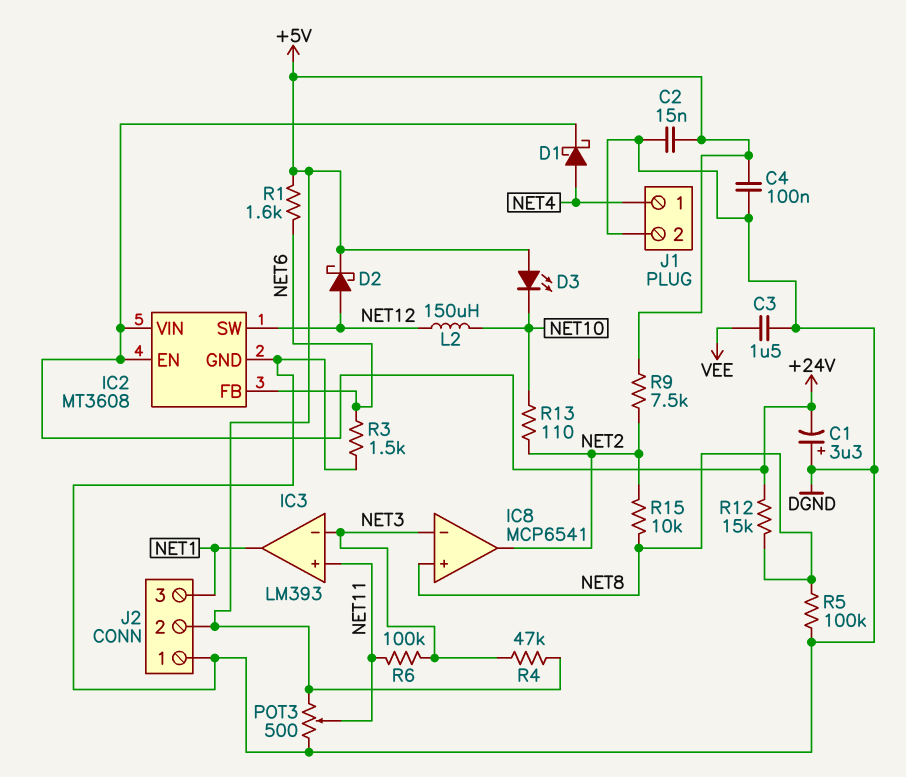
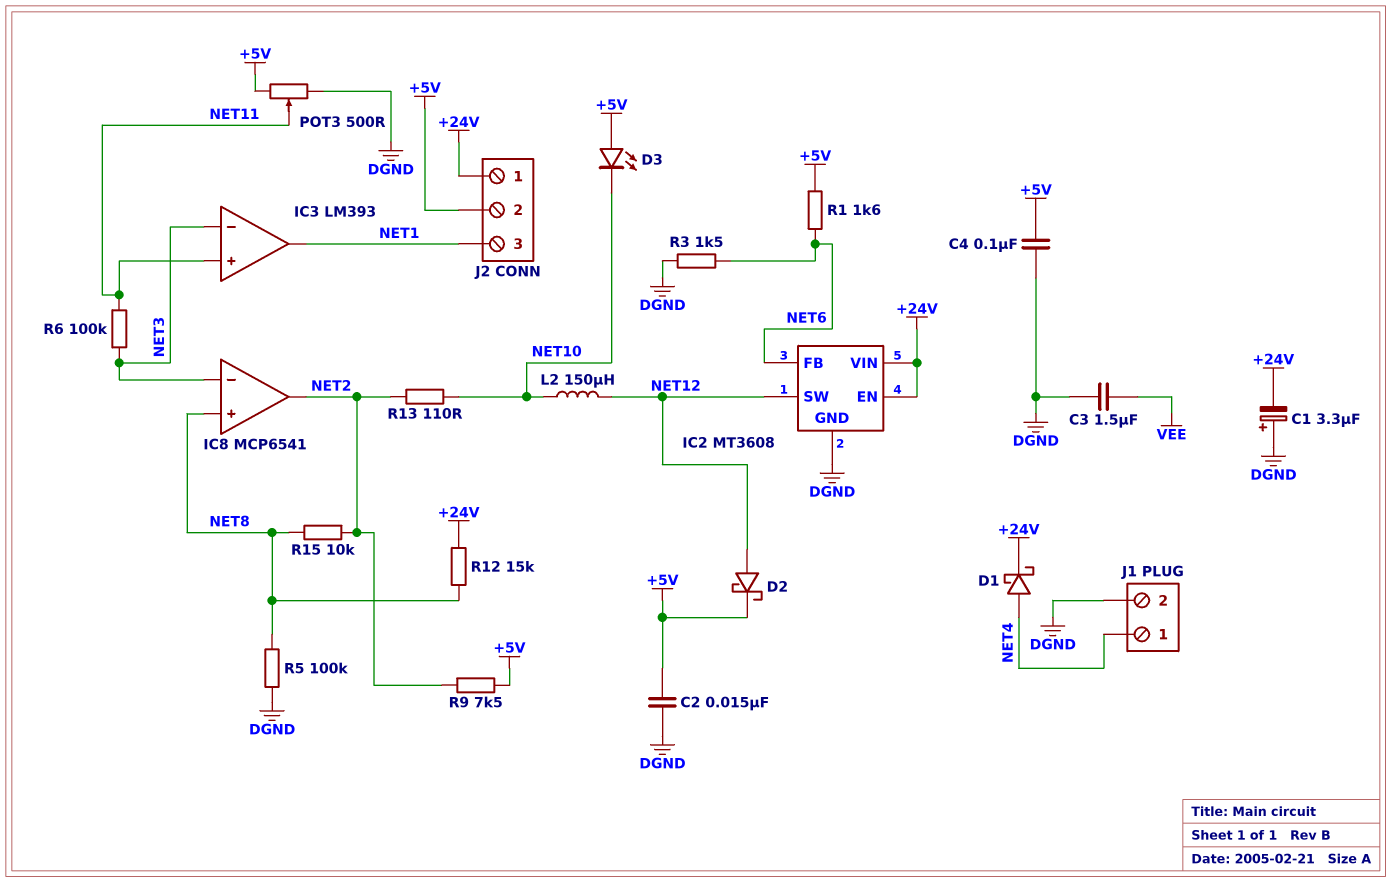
J2 pin 1: DGND -> +24V
R4: 47k (+5V, NET3) -> none

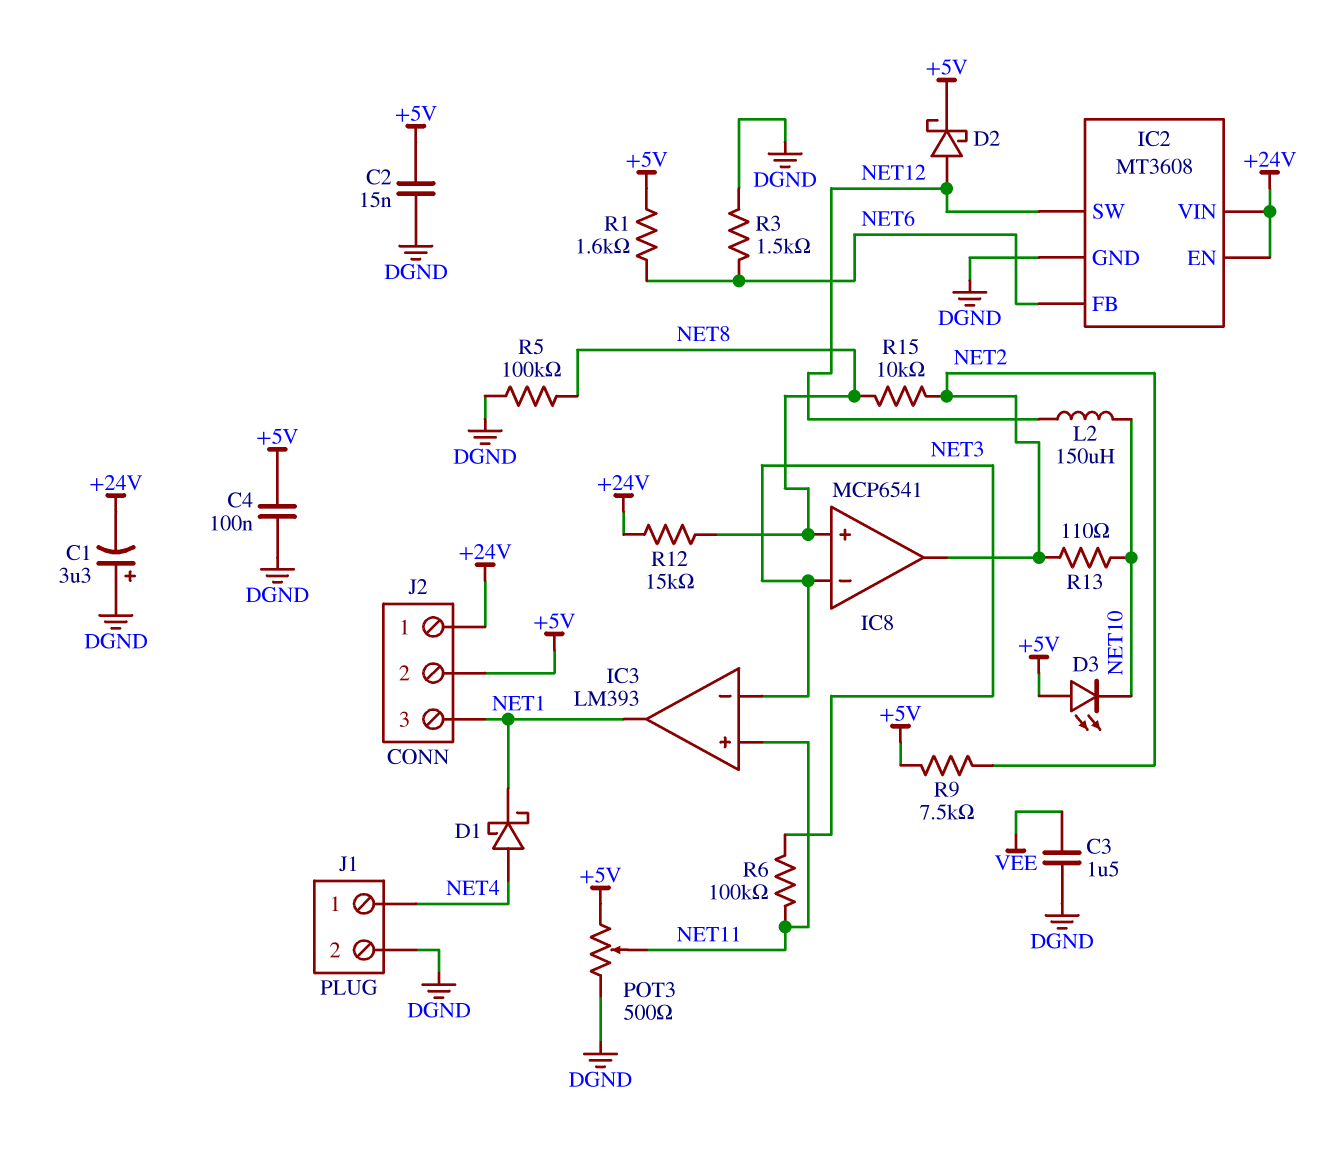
D1: schottky (A NET4, K +24V) -> schottky (A NET4, K NET1)

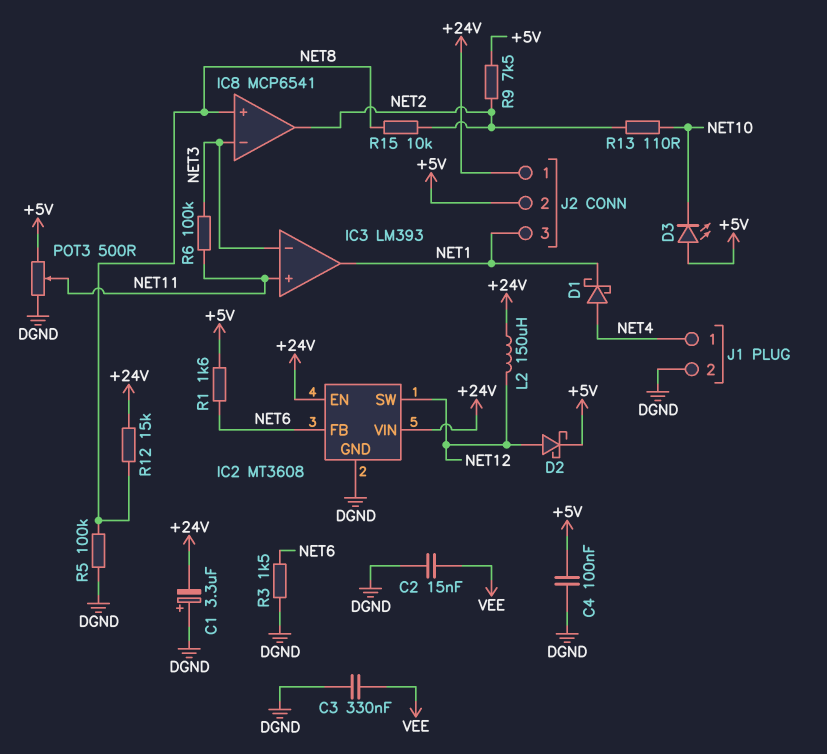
C2: 15nF (+5V, DGND) -> 15nF (DGND, VEE)
C3: 1.5uF (DGND, VEE) -> 330nF (DGND, VEE)
L2: 150uH (NET10, NET12) -> 150uH (+24V, NET12)

